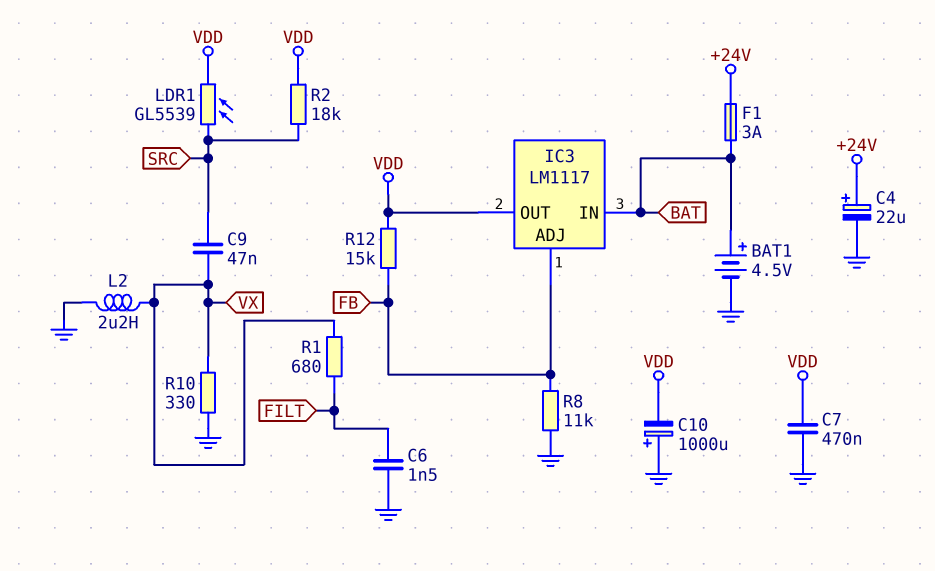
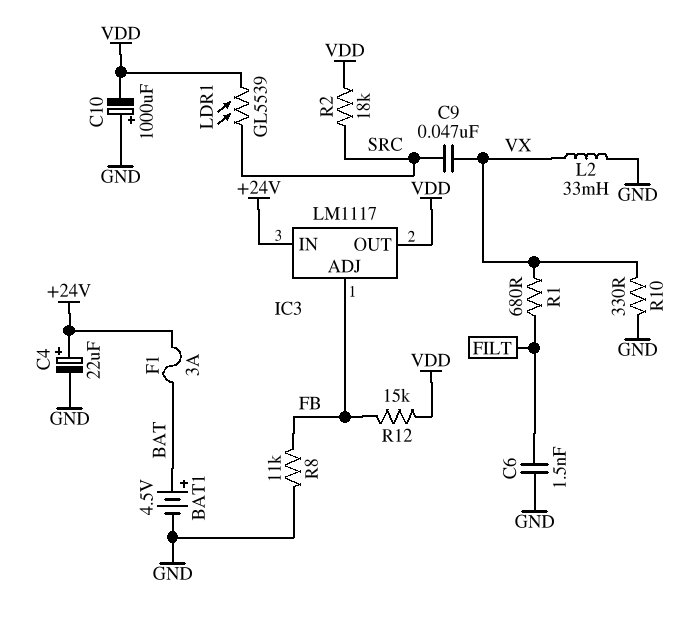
C7: 470nF (GND, VDD) -> none
IC3 pin IN: BAT -> +24V
L2: 2.2uH (GND, VX) -> 33mH (GND, VX)

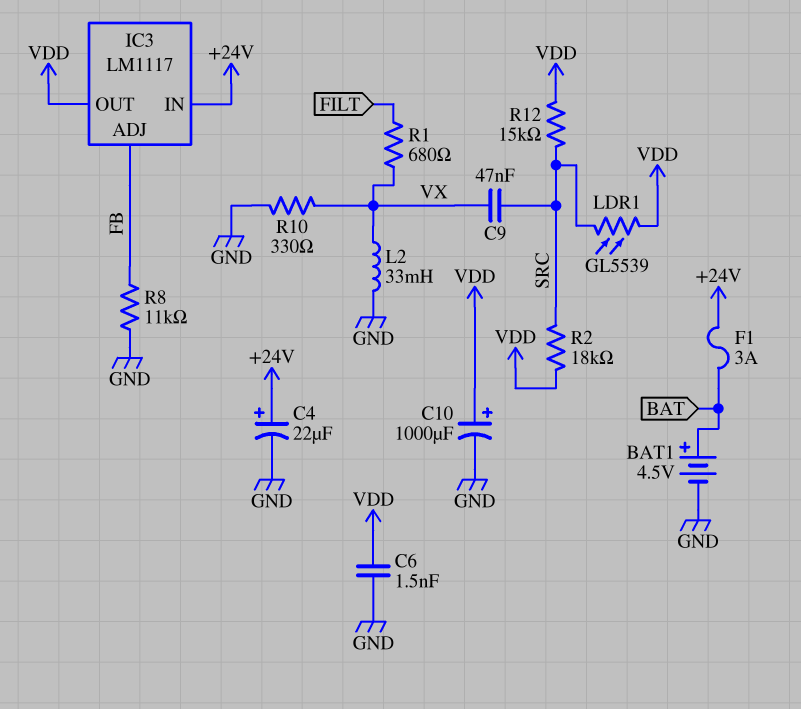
C6: 1.5nF (FILT, GND) -> 1.5nF (GND, VDD)
C10: 1000uF (plus GND, minus VDD) -> 1000uF (plus VDD, minus GND)
R12: 15k (FB, VDD) -> 15k (SRC, VDD)

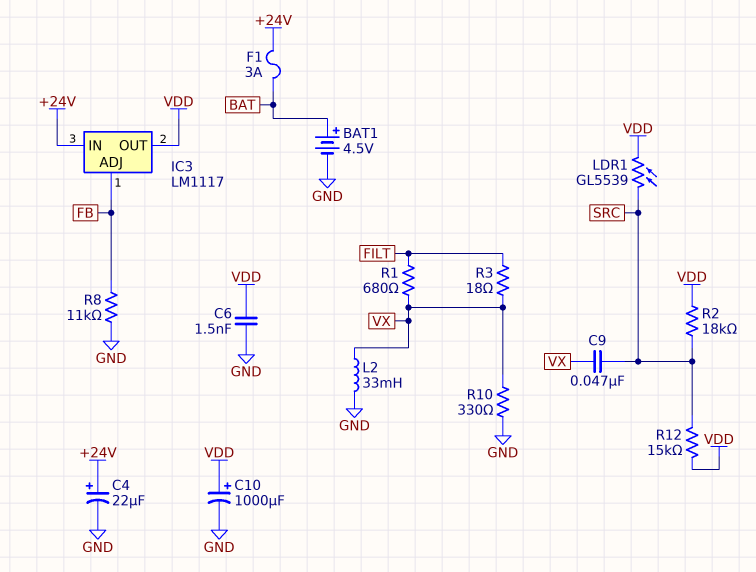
R3: none -> 18 (FILT, VX)

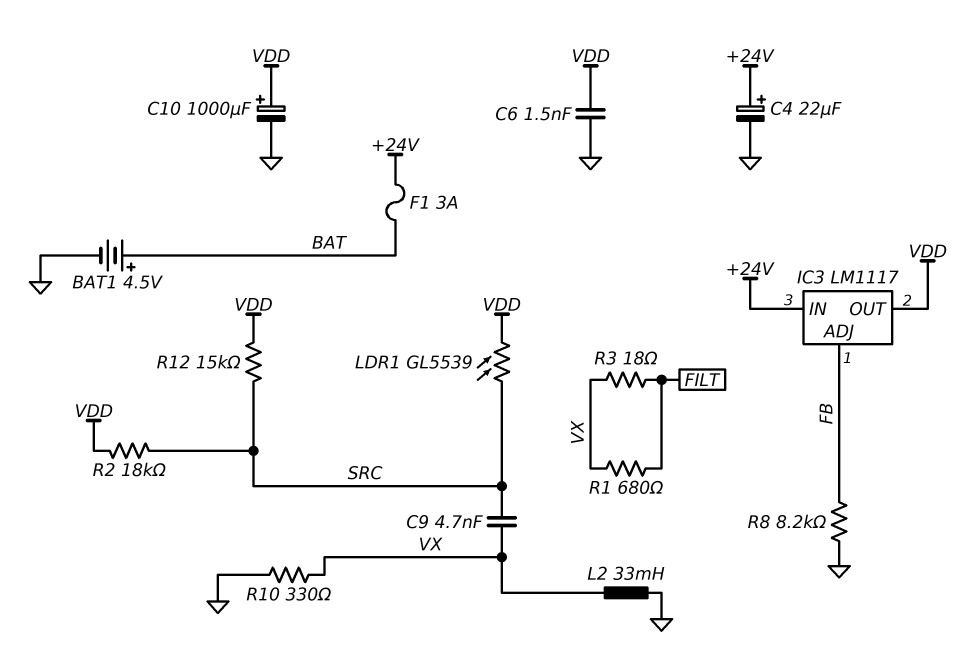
C9: 47nF (SRC, VX) -> 4.7nF (SRC, VX)
R8: 11k (FB, GND) -> 8.2k (FB, GND)

